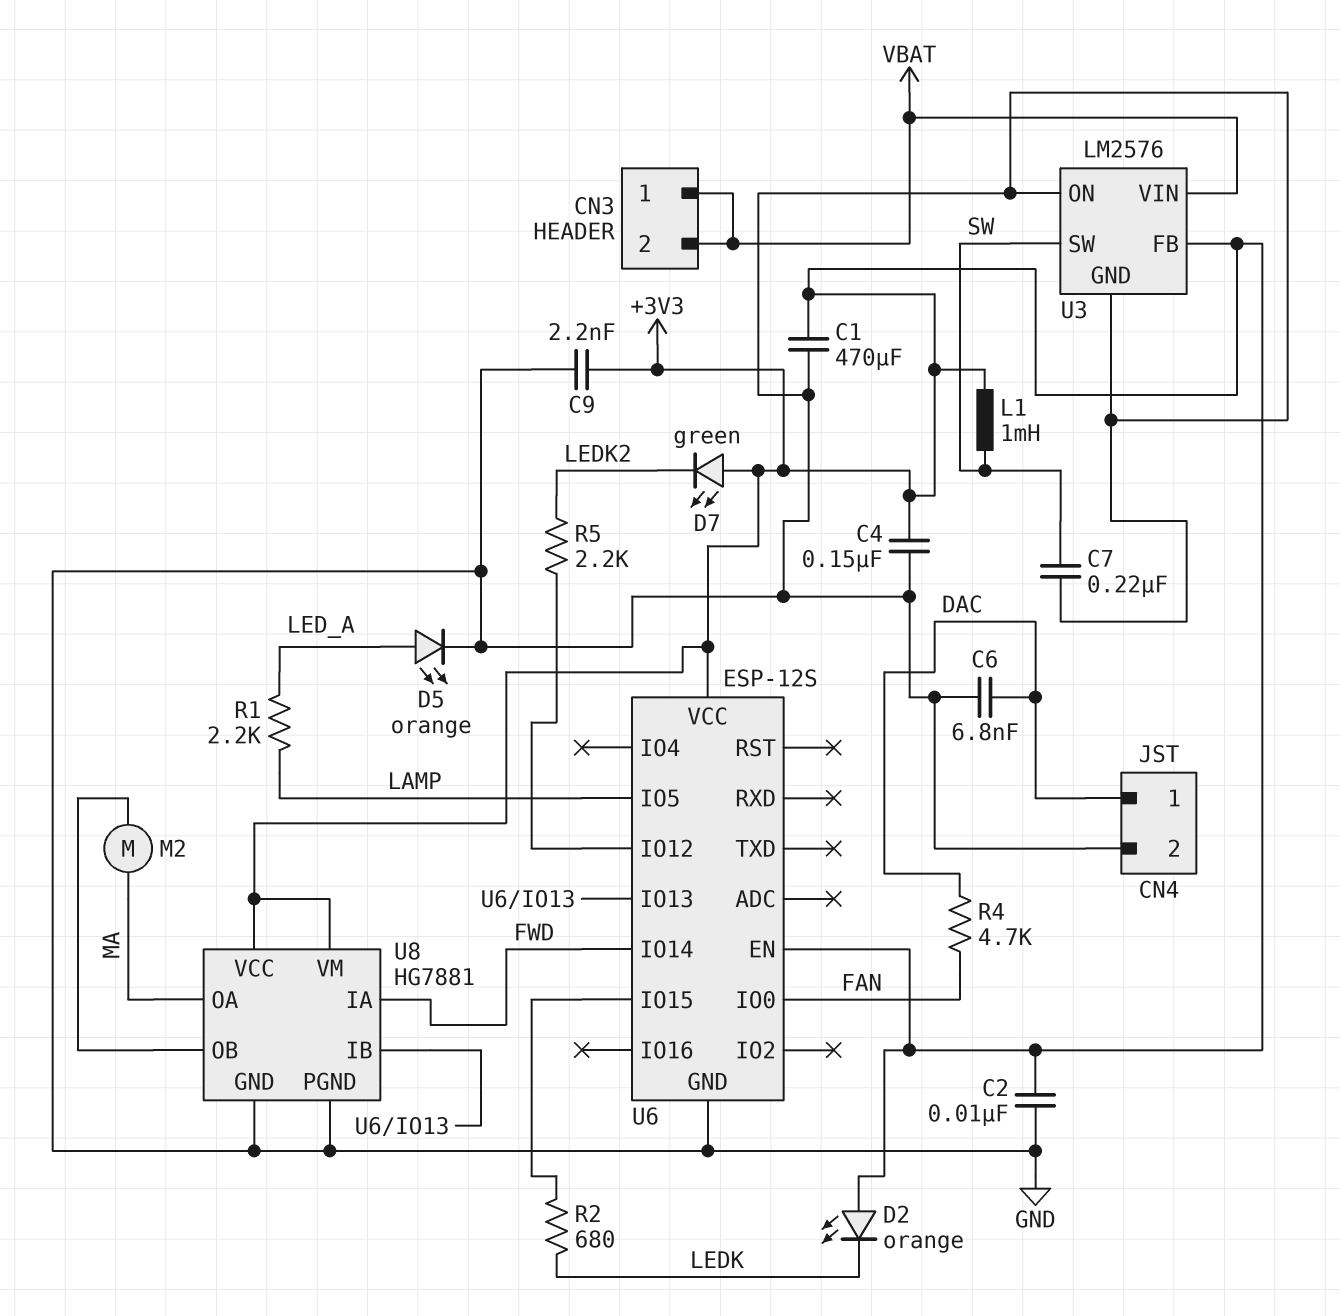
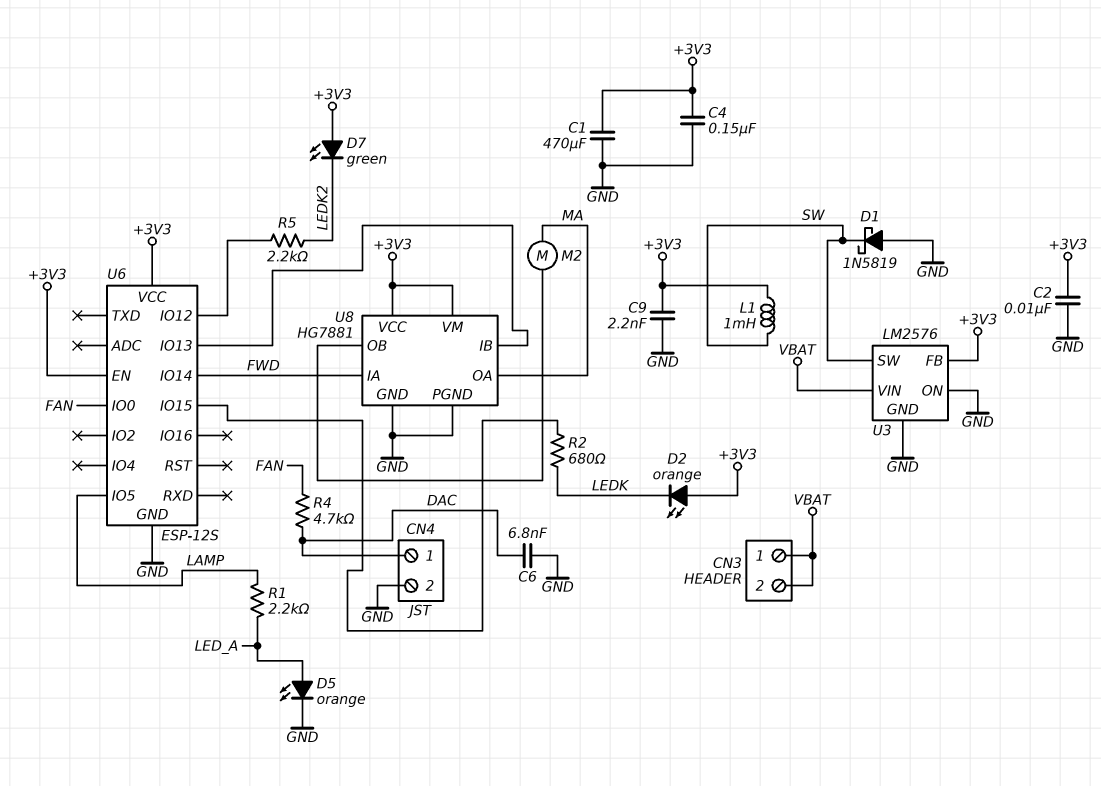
C7: 220nF (GND, SW) -> none
D1: none -> schottky 1N5819 (A GND, K SW)

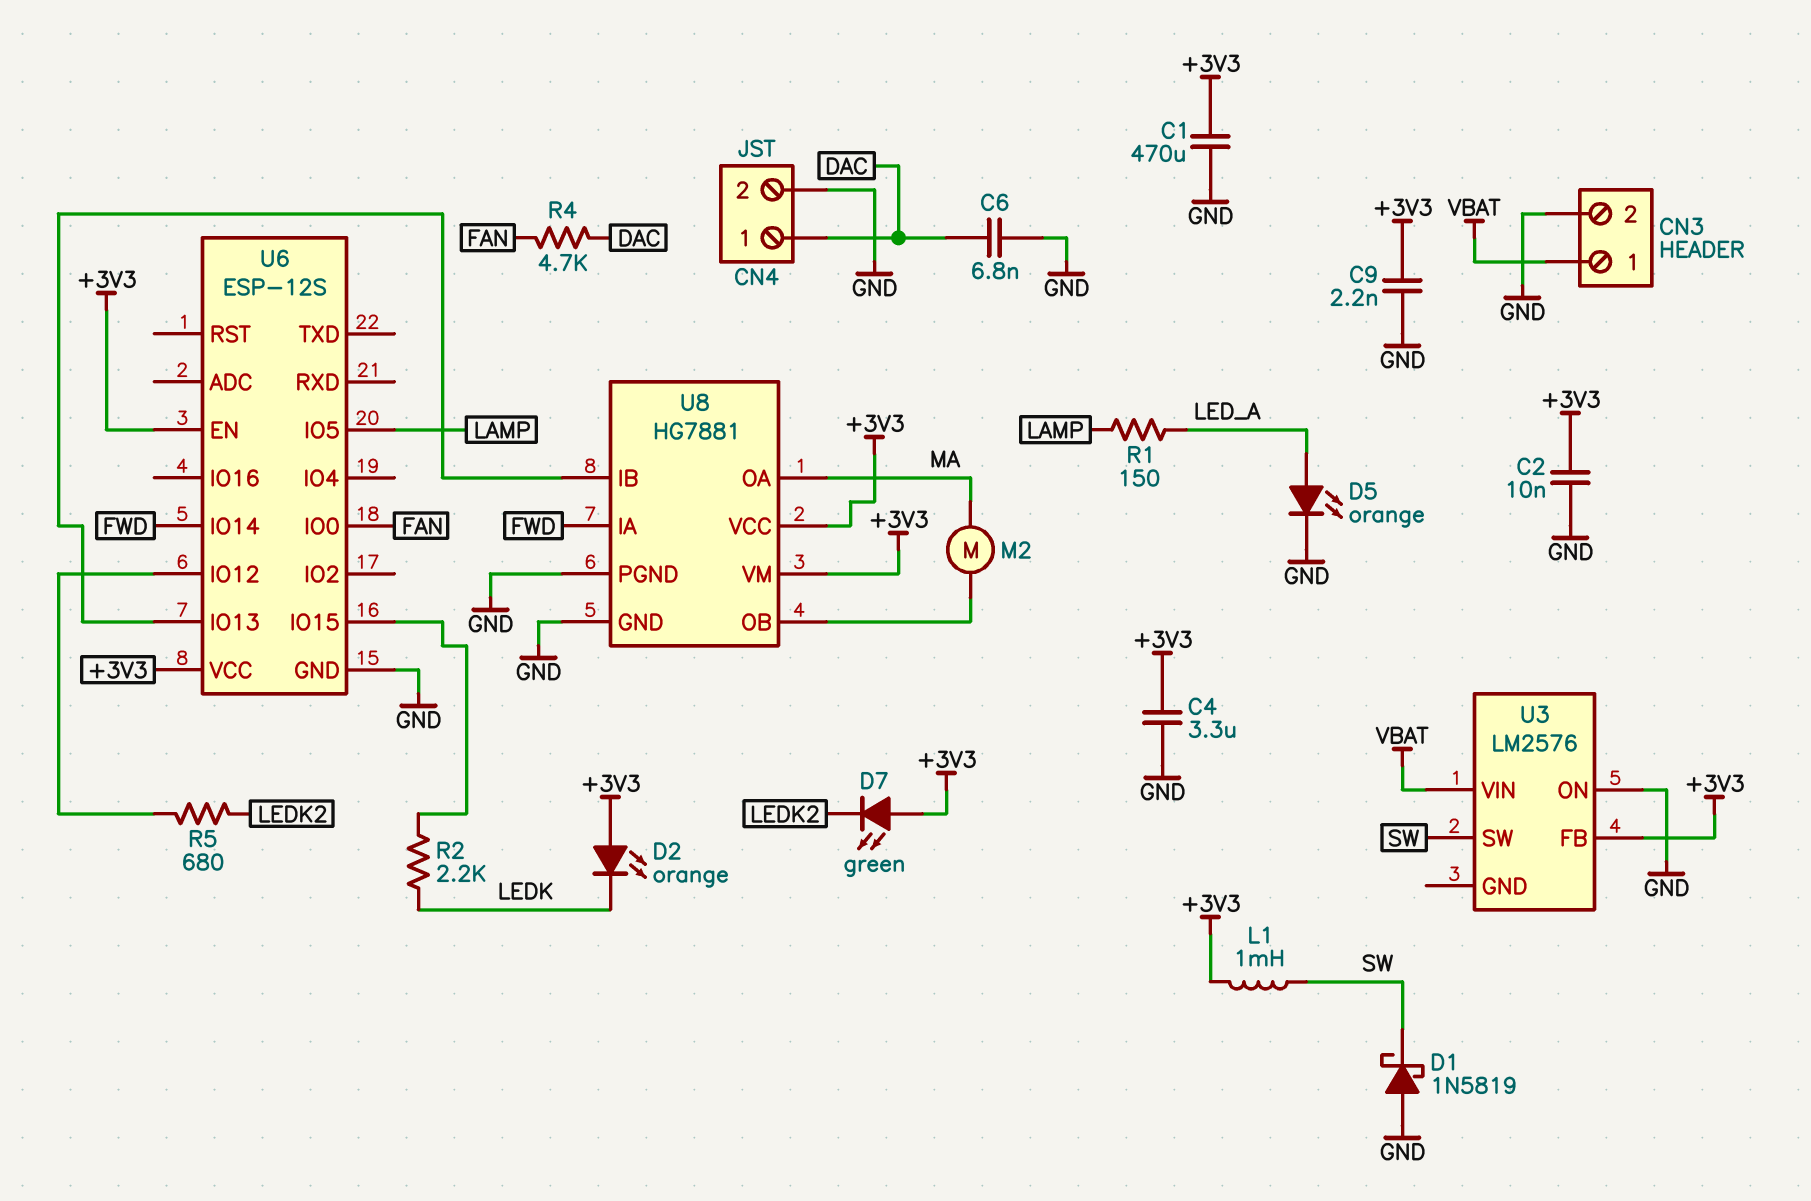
C4: 150nF (+3V3, GND) -> 3.3uF (+3V3, GND)
CN3 pin 2: VBAT -> GND
R1: 2.2k (LAMP, LED_A) -> 150 (LAMP, LED_A)
R2: 680 (LEDK, U6/IO15) -> 2.2k (LEDK, U6/IO15)
R5: 2.2k (LEDK2, U6/IO12) -> 680 (LEDK2, U6/IO12)
U3 pin GND: GND -> none

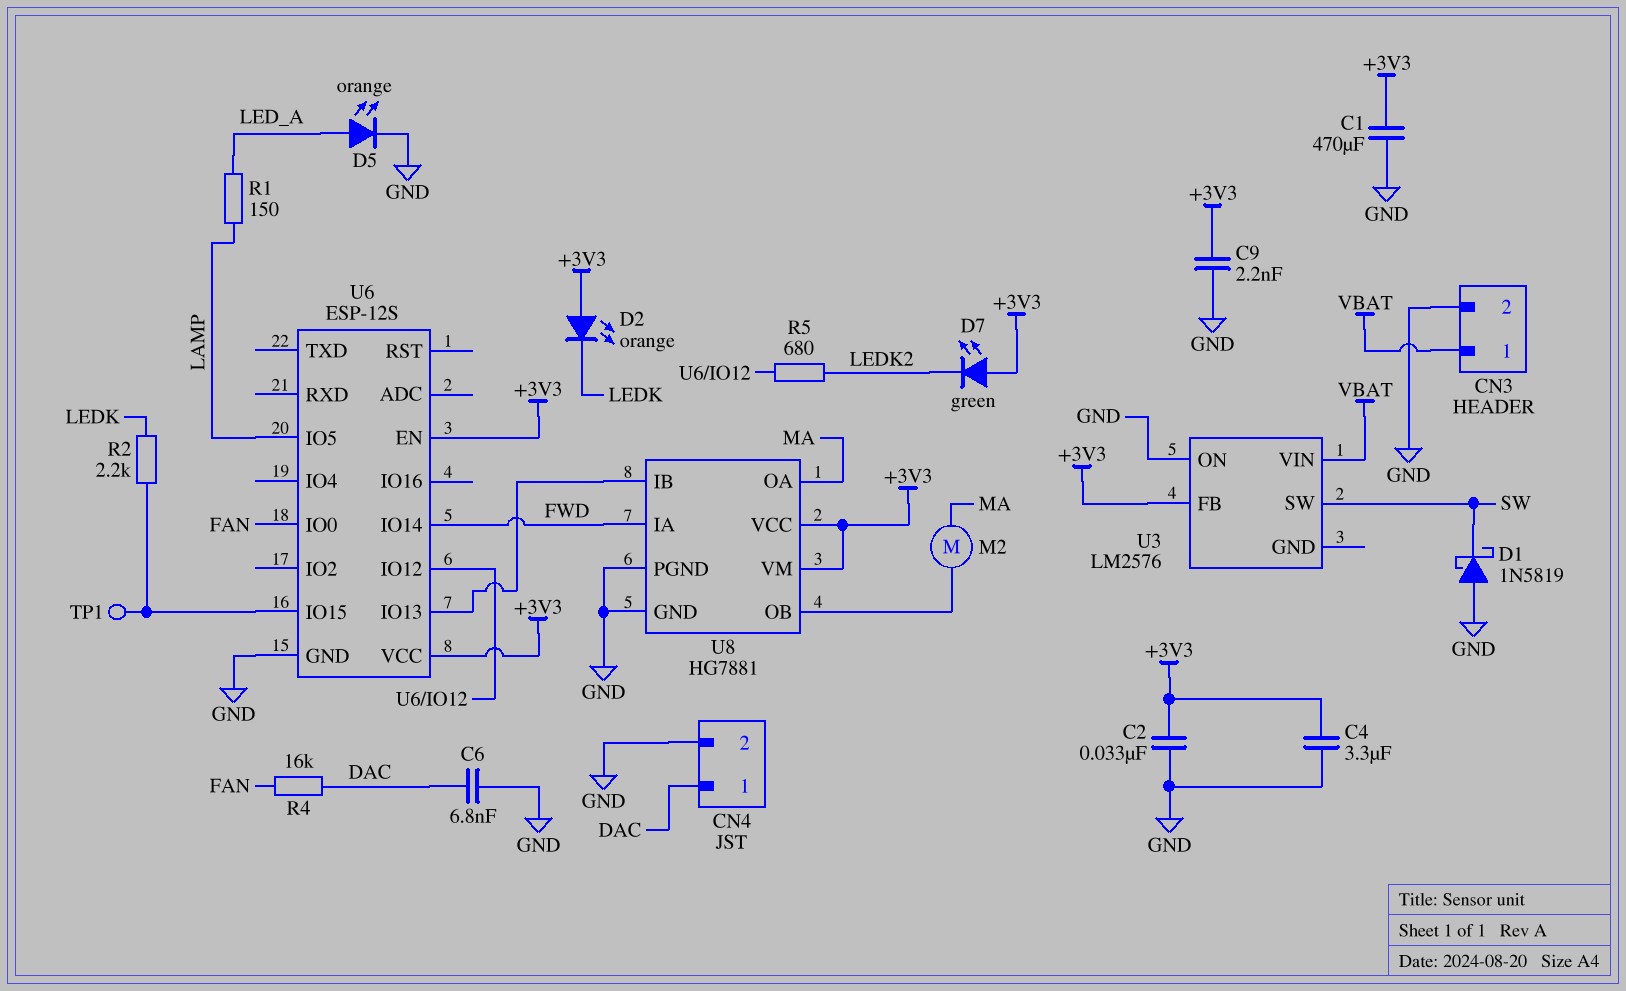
C2: 10nF (+3V3, GND) -> 33nF (+3V3, GND)
L1: 1mH (+3V3, SW) -> none
R4: 4.7k (DAC, FAN) -> 16k (DAC, FAN)
TP1: none -> test point (U6/IO15)

